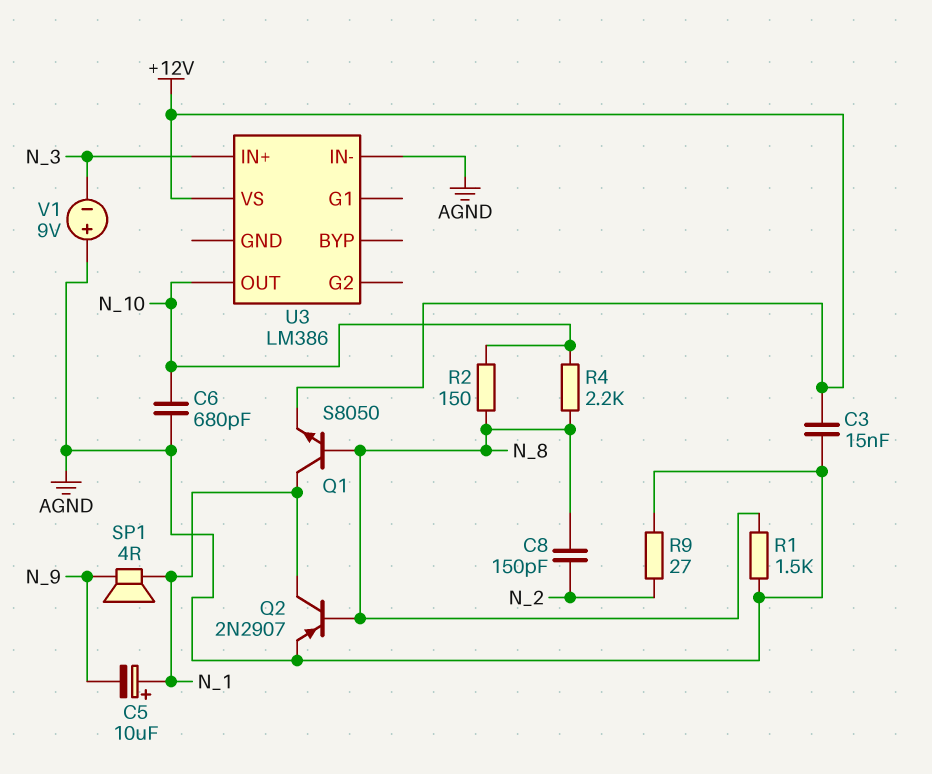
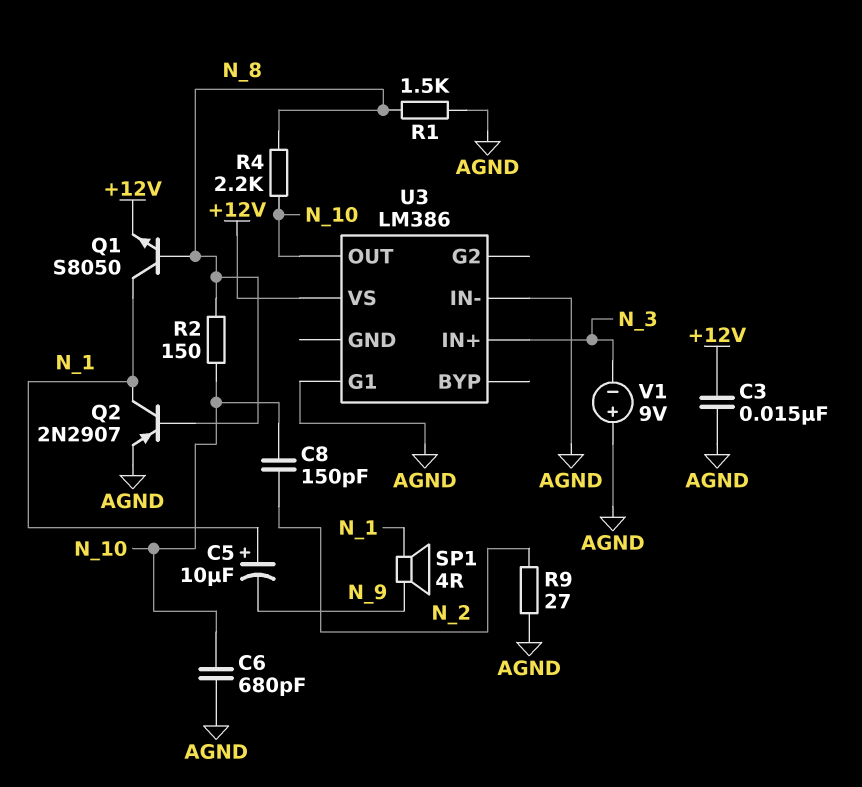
C8: 150pF (N_2, N_8) -> 150pF (N_2, N_10)
U3 pin G1: none -> AGND

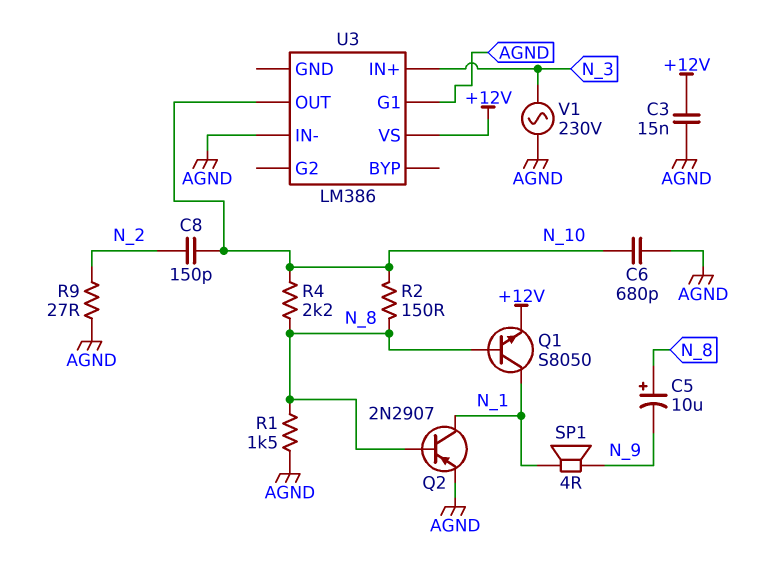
C5: 10uF (plus N_1, minus N_9) -> 10uF (plus N_8, minus N_9)
V1: 9V (plus AGND, minus N_3) -> AC 230V (AGND, N_3)

